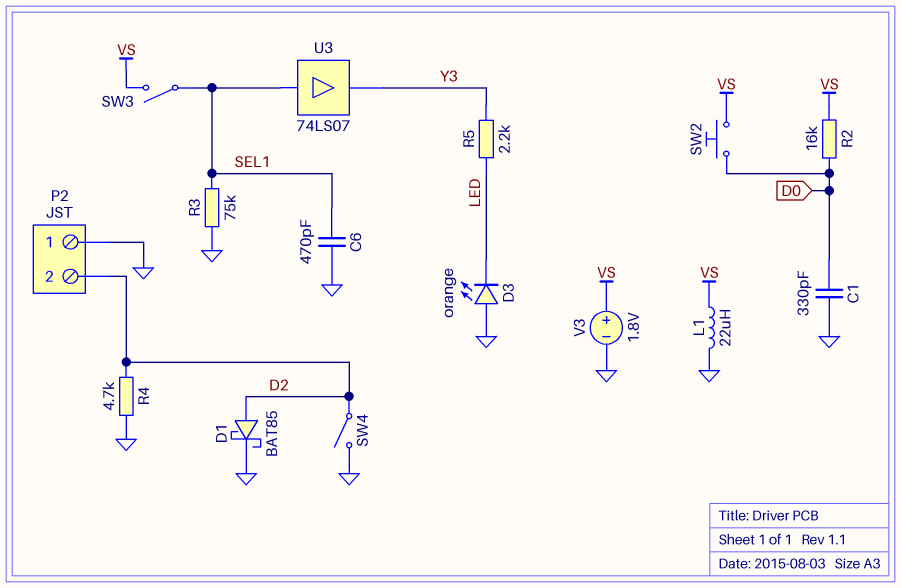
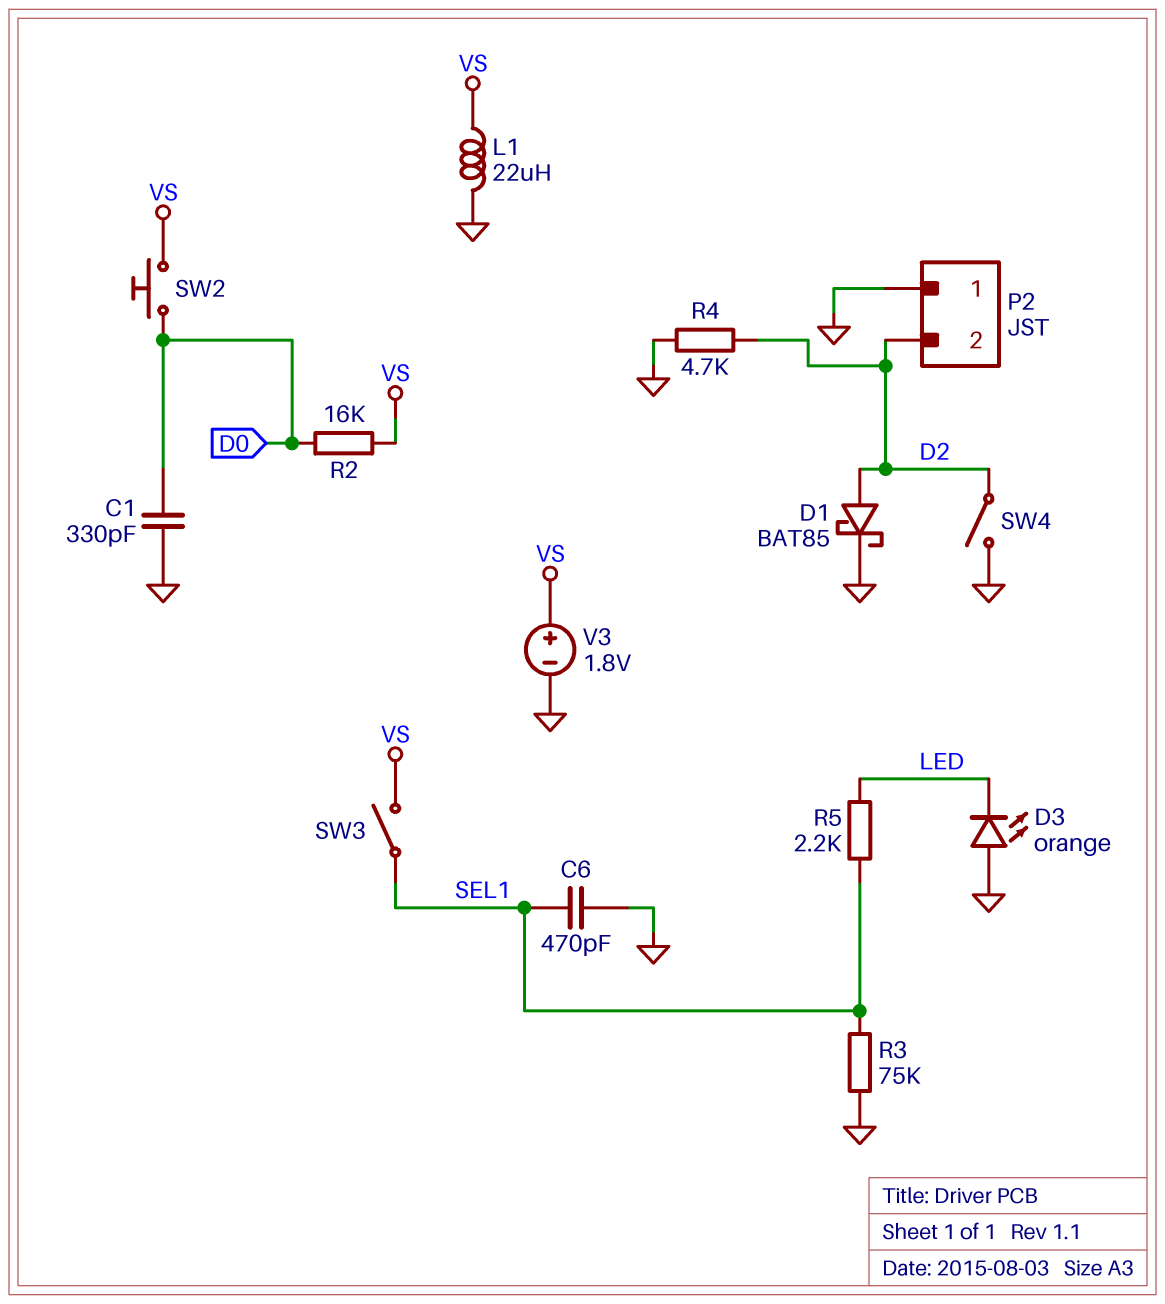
R5: 2.2k (LED, Y3) -> 2.2k (LED, SEL1)
U3: buffer 74LS07 (in SEL1, out Y3) -> none

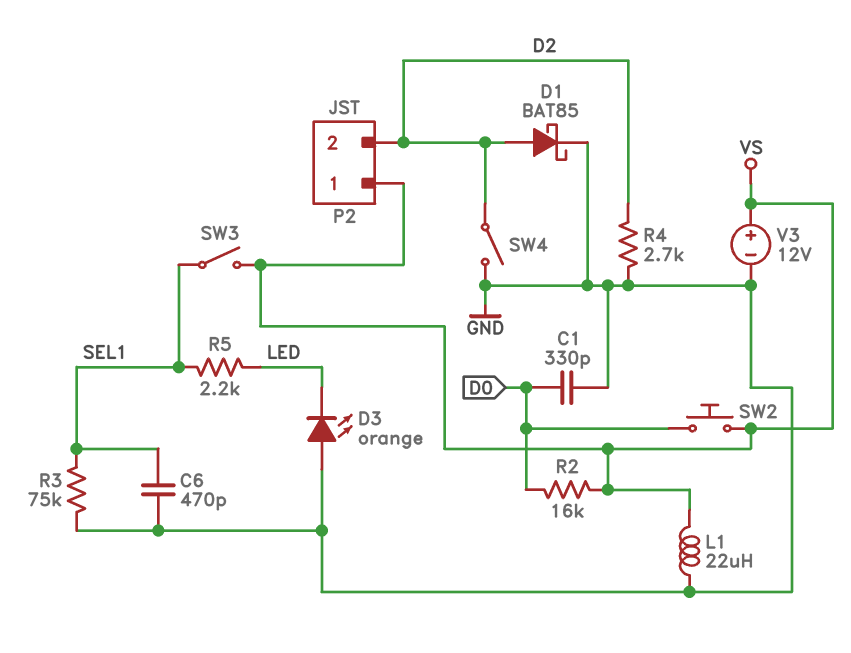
P2 pin 1: GND -> VS
R4: 4.7k (D2, GND) -> 2.7k (D2, GND)
V3: 1.8V (plus VS, minus GND) -> 12V (plus VS, minus GND)

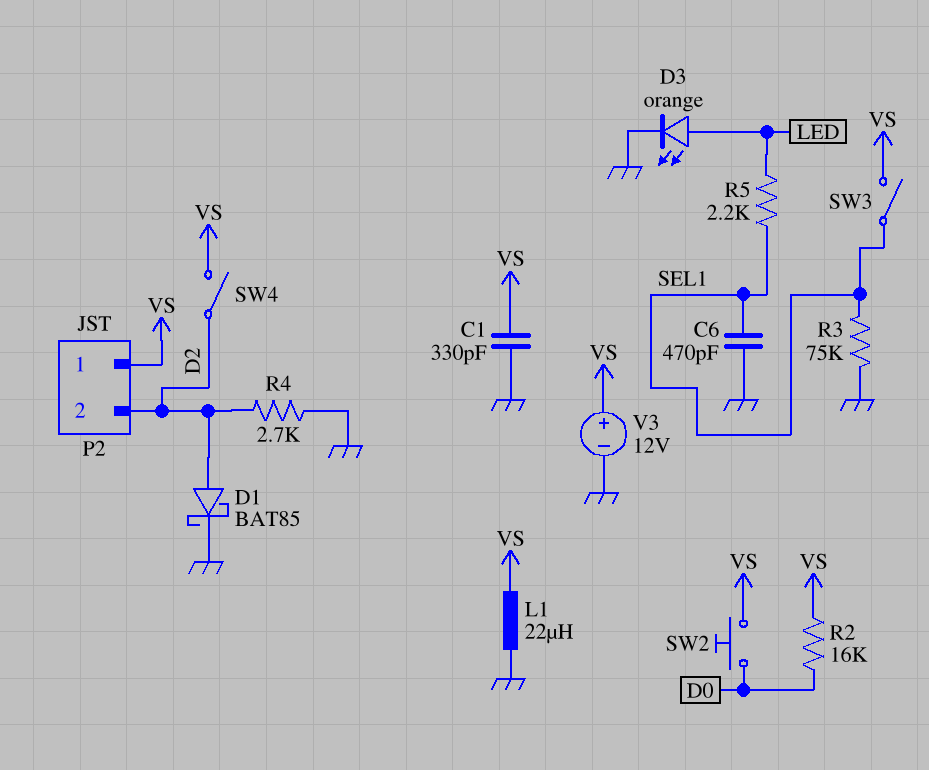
C1: 330pF (D0, GND) -> 330pF (GND, VS)
D3: LED orange (A GND, K LED) -> LED orange (A LED, K GND)
SW4: switch (D2, GND) -> switch (D2, VS)

